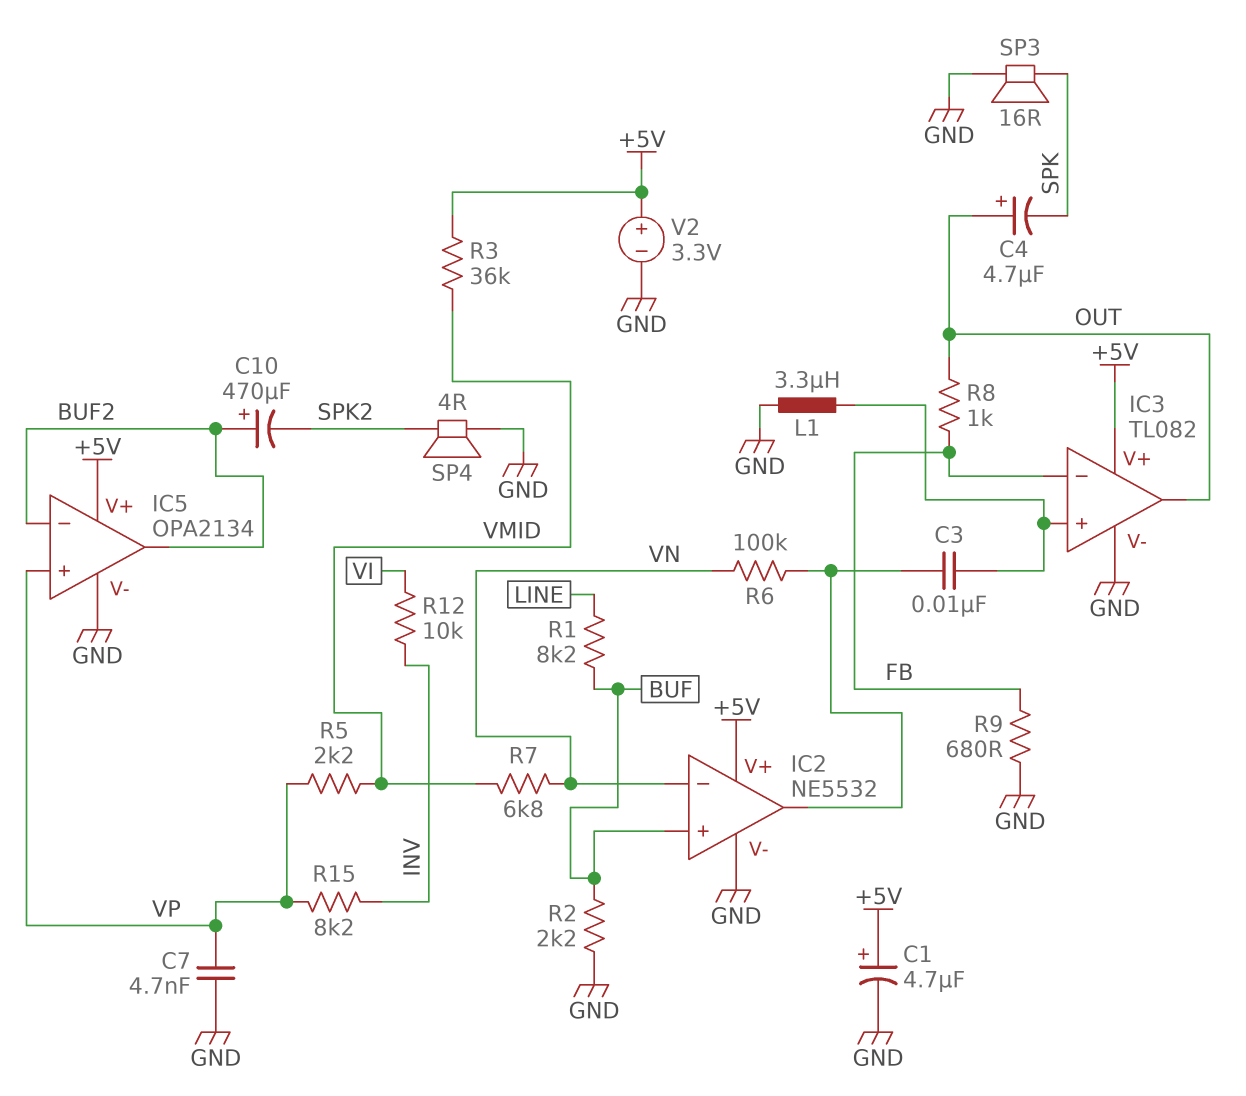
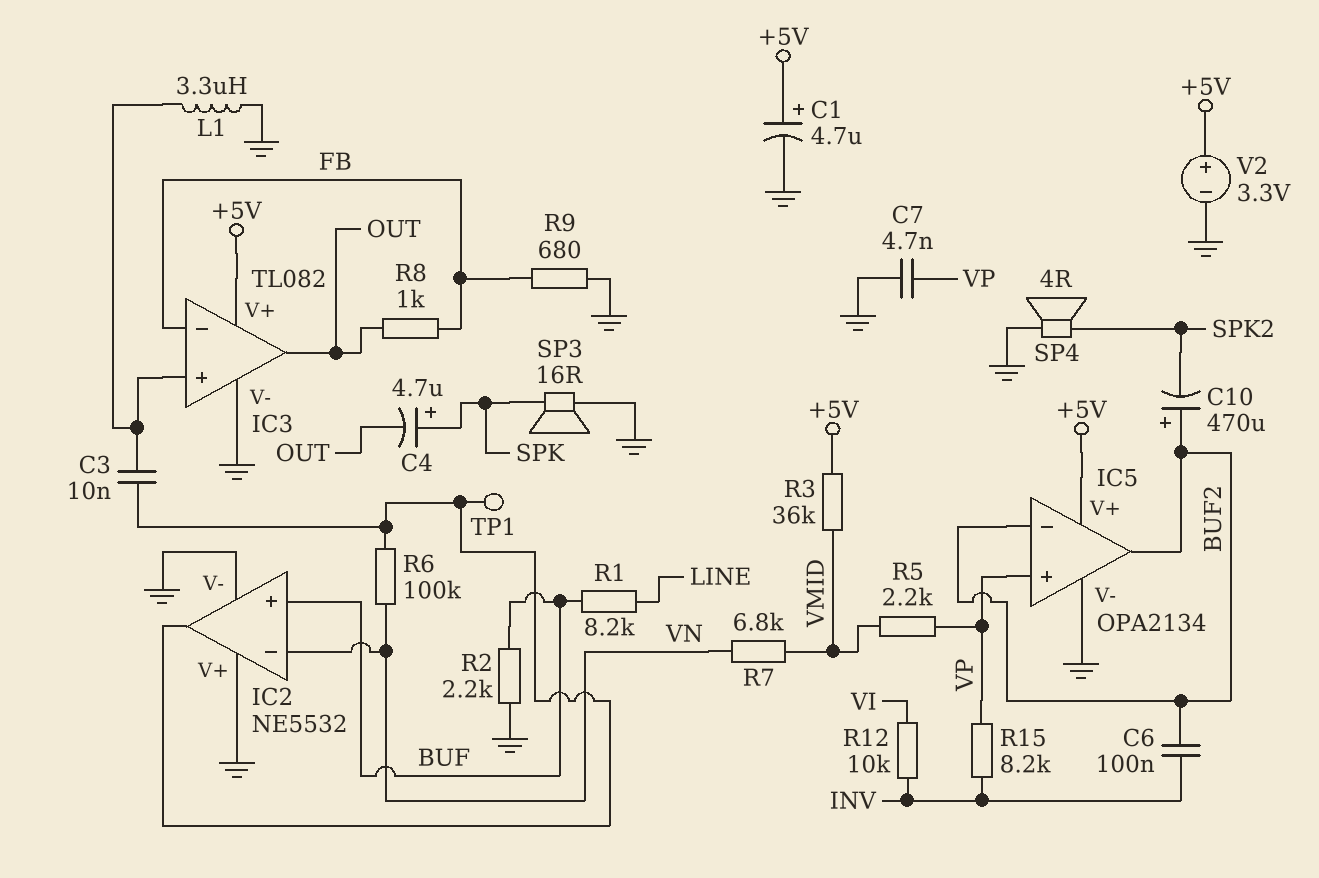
C4: 4.7uF (plus OUT, minus SPK) -> 4.7uF (plus SPK, minus OUT)
C6: none -> 100nF (BUF2, INV)
IC2 pin V+: +5V -> GND
TP1: none -> test point (IC2/out)

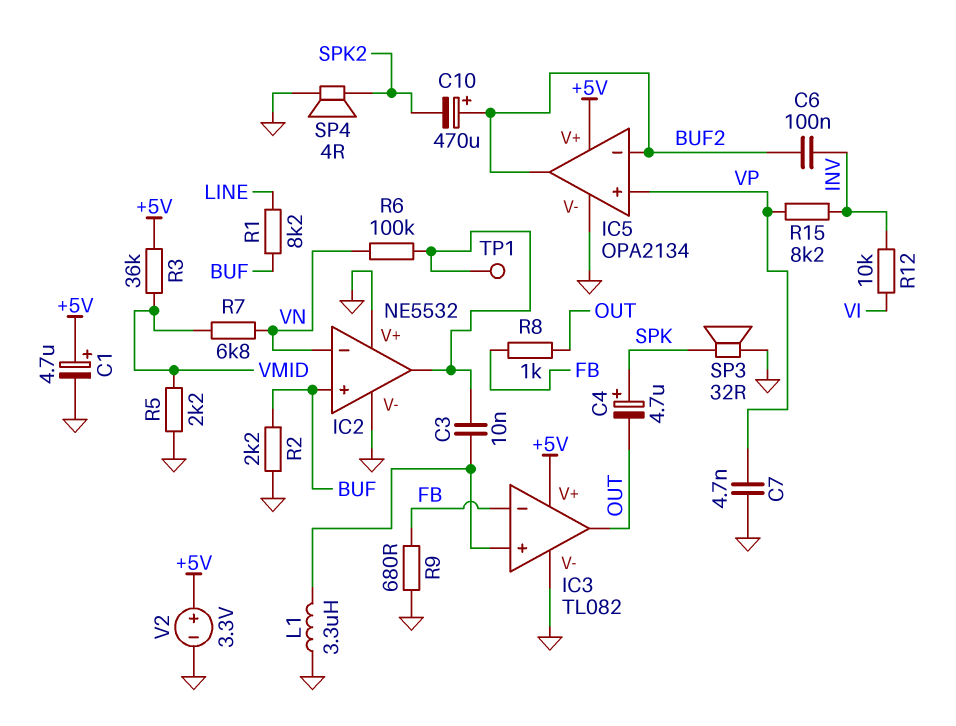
R5: 2.2k (VMID, VP) -> 2.2k (GND, VMID)
SP3: speaker 16R (GND, SPK) -> speaker 32R (GND, SPK)

